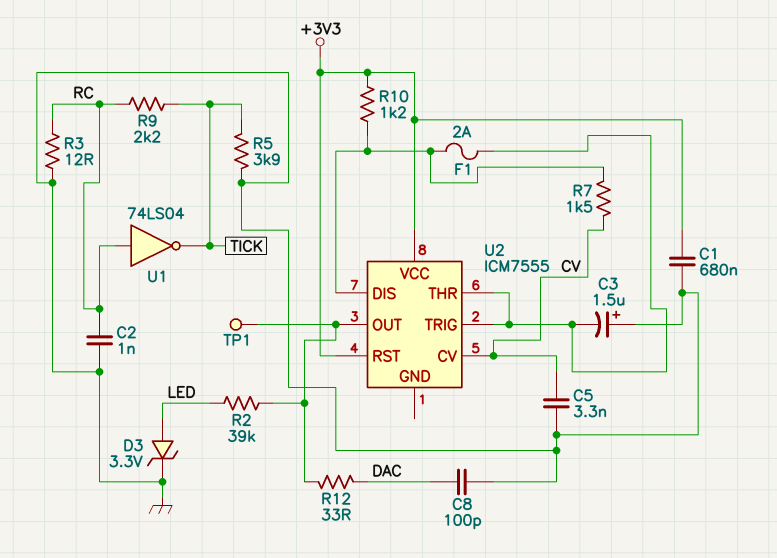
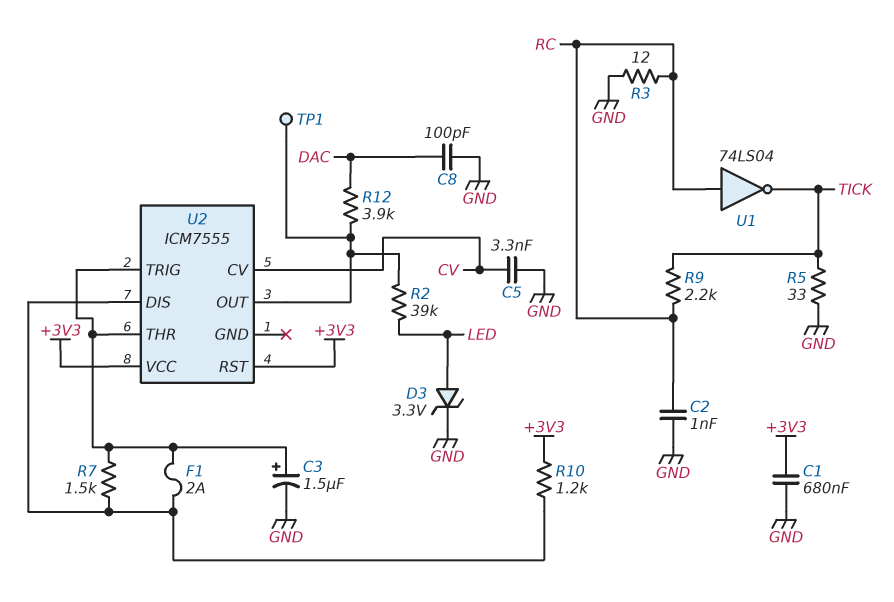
C3: 1.5uF (plus GND, minus U2/THR) -> 1.5uF (plus U2/THR, minus GND)
R5: 3.9k (GND, TICK) -> 33 (GND, TICK)
R7: 1.5k (CV, U2/DIS) -> 1.5k (U2/DIS, U2/THR)
R12: 33 (DAC, U2/OUT) -> 3.9k (DAC, U2/OUT)

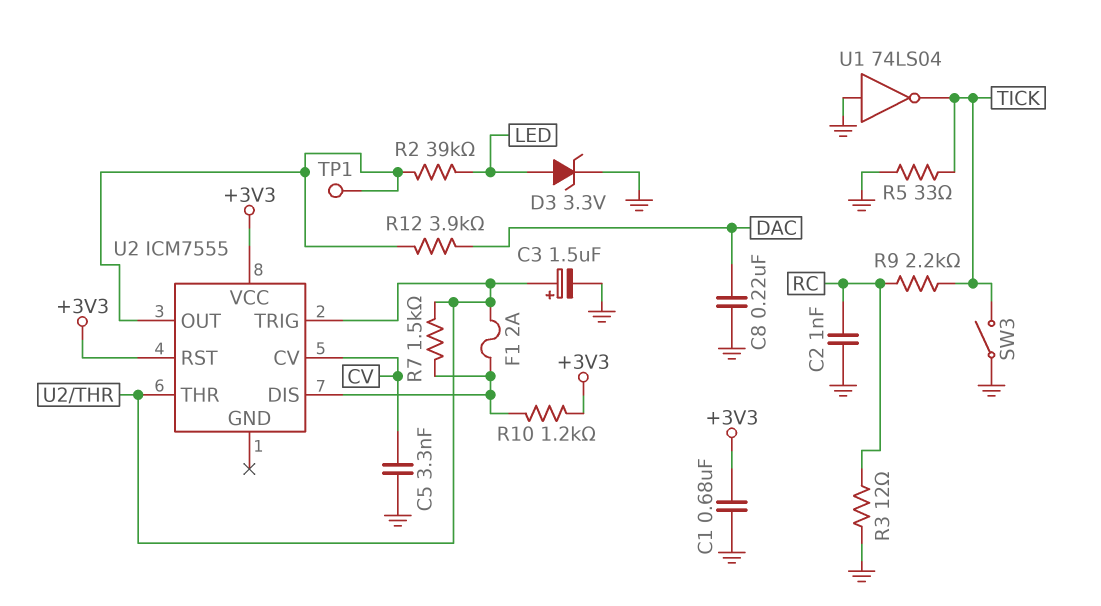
C8: 100pF (DAC, GND) -> 220nF (DAC, GND)
SW3: none -> switch (GND, TICK)
U1: NOT 74LS04 (in RC, out TICK) -> NOT 74LS04 (in GND, out TICK)

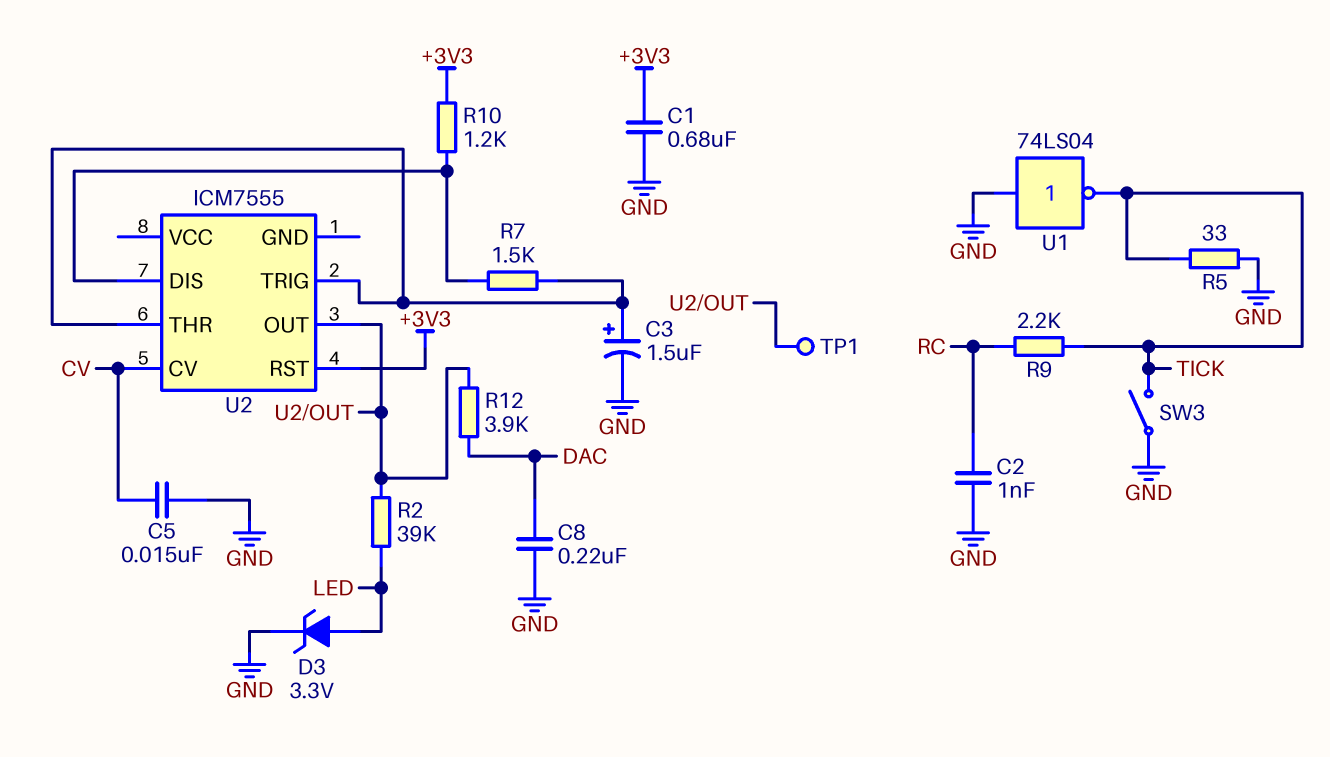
C5: 3.3nF (CV, GND) -> 15nF (CV, GND)
F1: 2A (U2/DIS, U2/THR) -> none
R3: 12 (GND, RC) -> none
U2 pin VCC: +3V3 -> none

